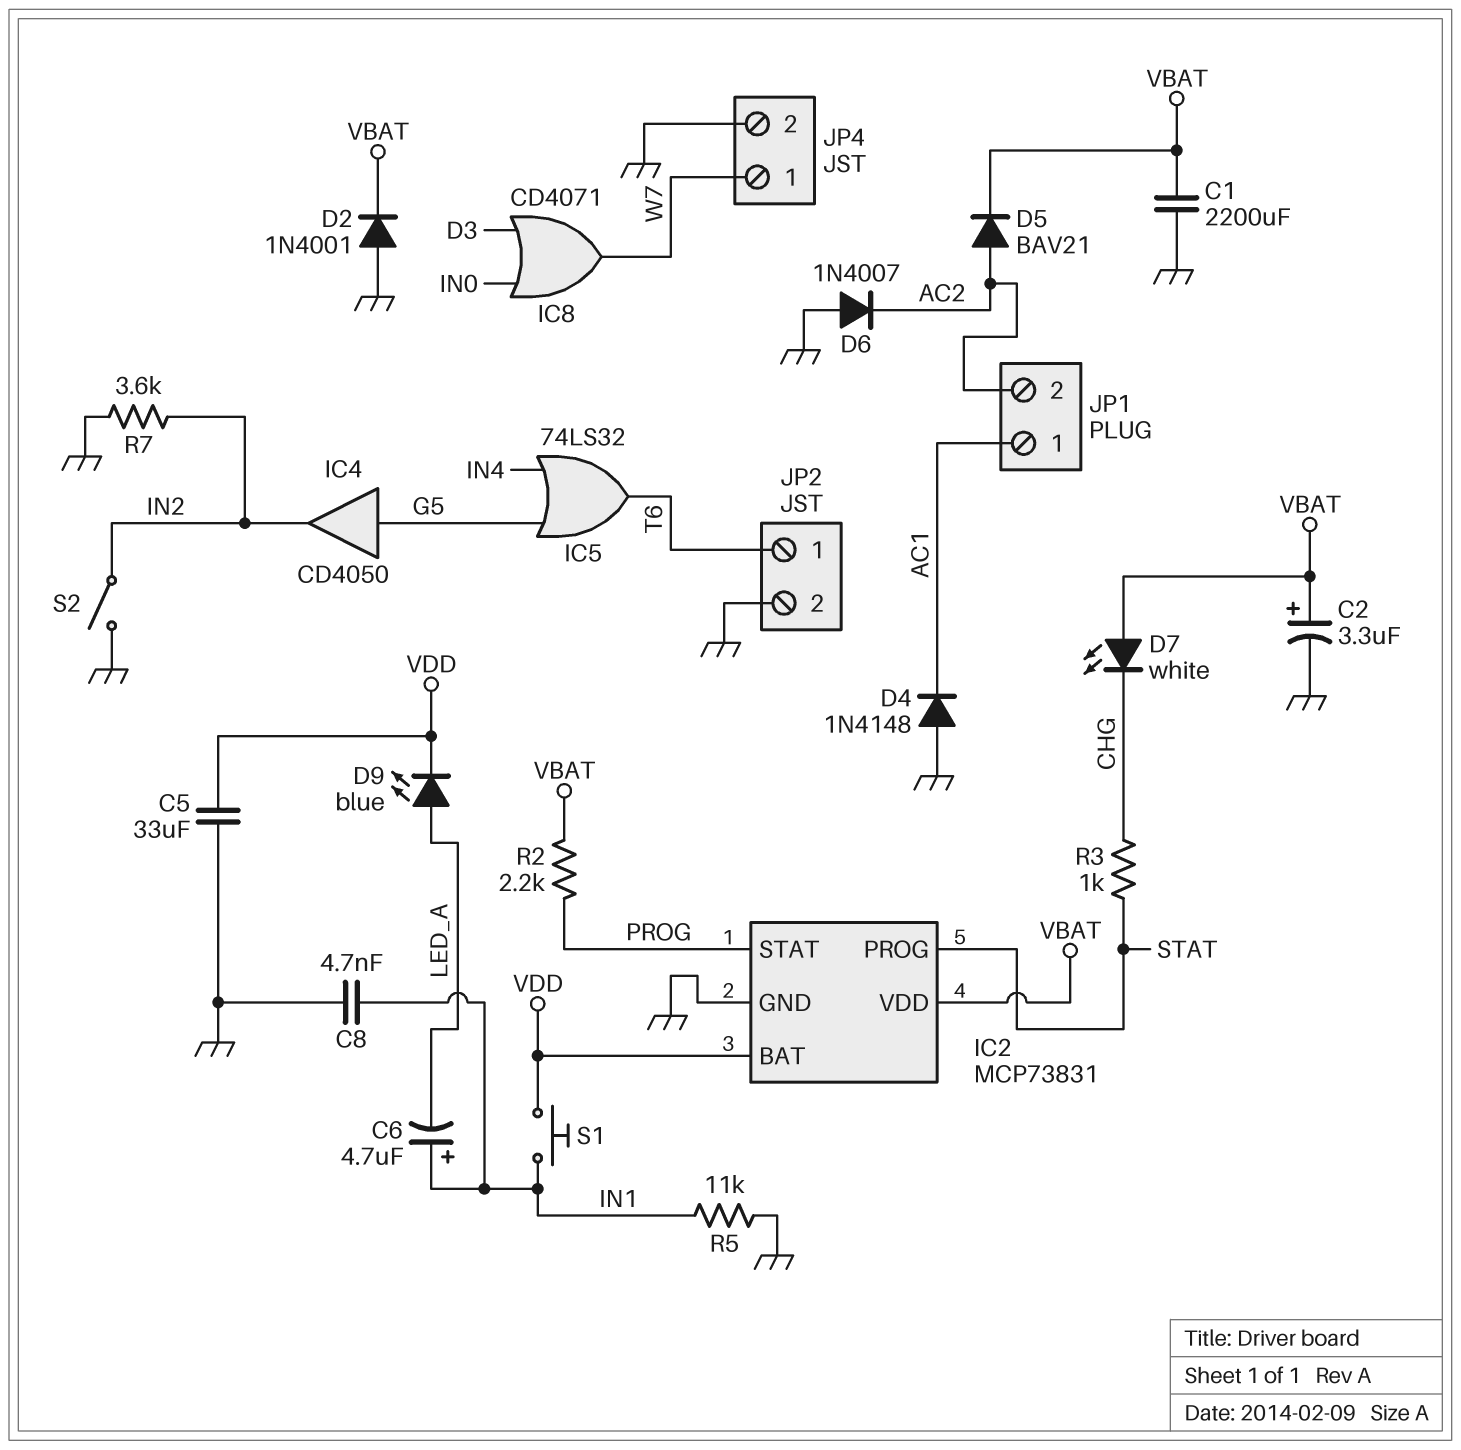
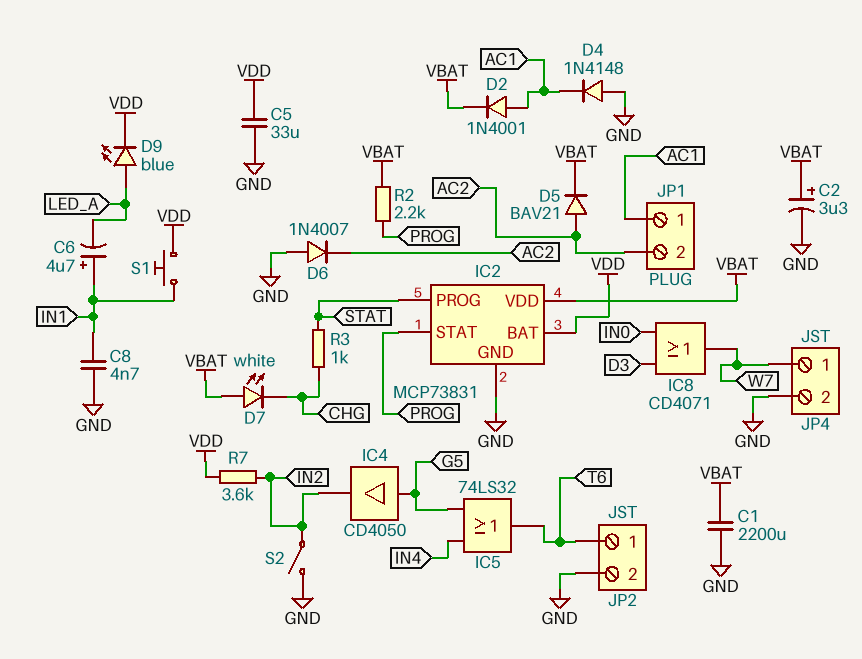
D2: diode 1N4001 (A GND, K VBAT) -> diode 1N4001 (A AC1, K VBAT)
R5: 11k (GND, IN1) -> none
R7: 3.6k (GND, IN2) -> 3.6k (IN2, VDD)

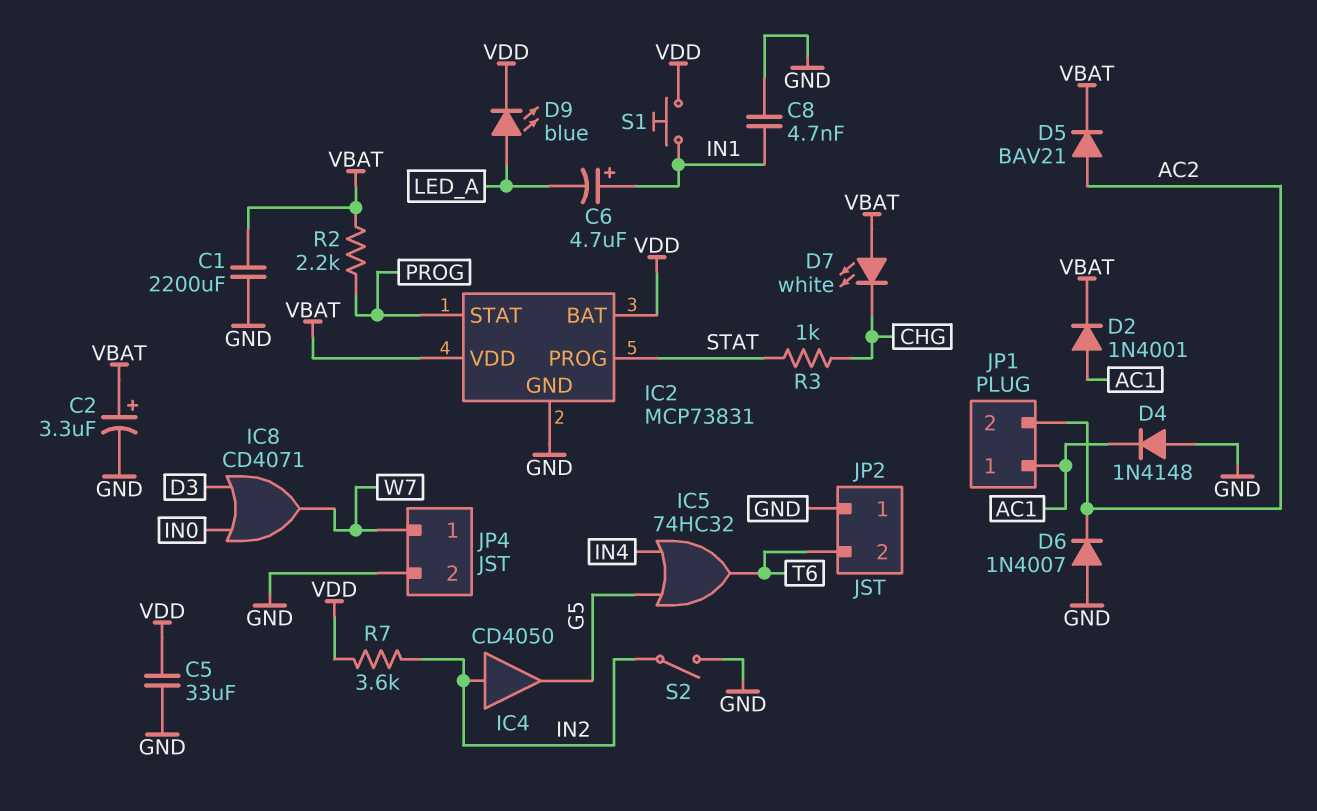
IC4: buffer CD4050 (in G5, out IN2) -> buffer CD4050 (in IN2, out G5)
IC5: OR 74LS32 (in G5, in IN4, out T6) -> OR 74HC32 (in G5, in IN4, out T6)
JP2 pin 1: T6 -> GND
JP2 pin 2: GND -> T6

